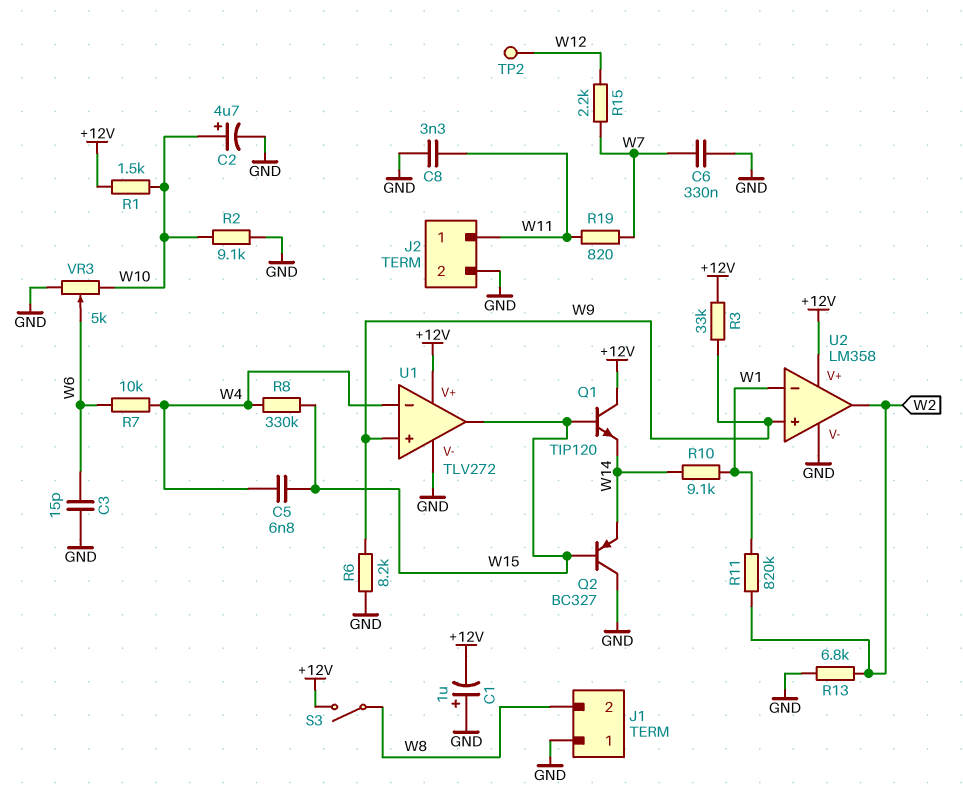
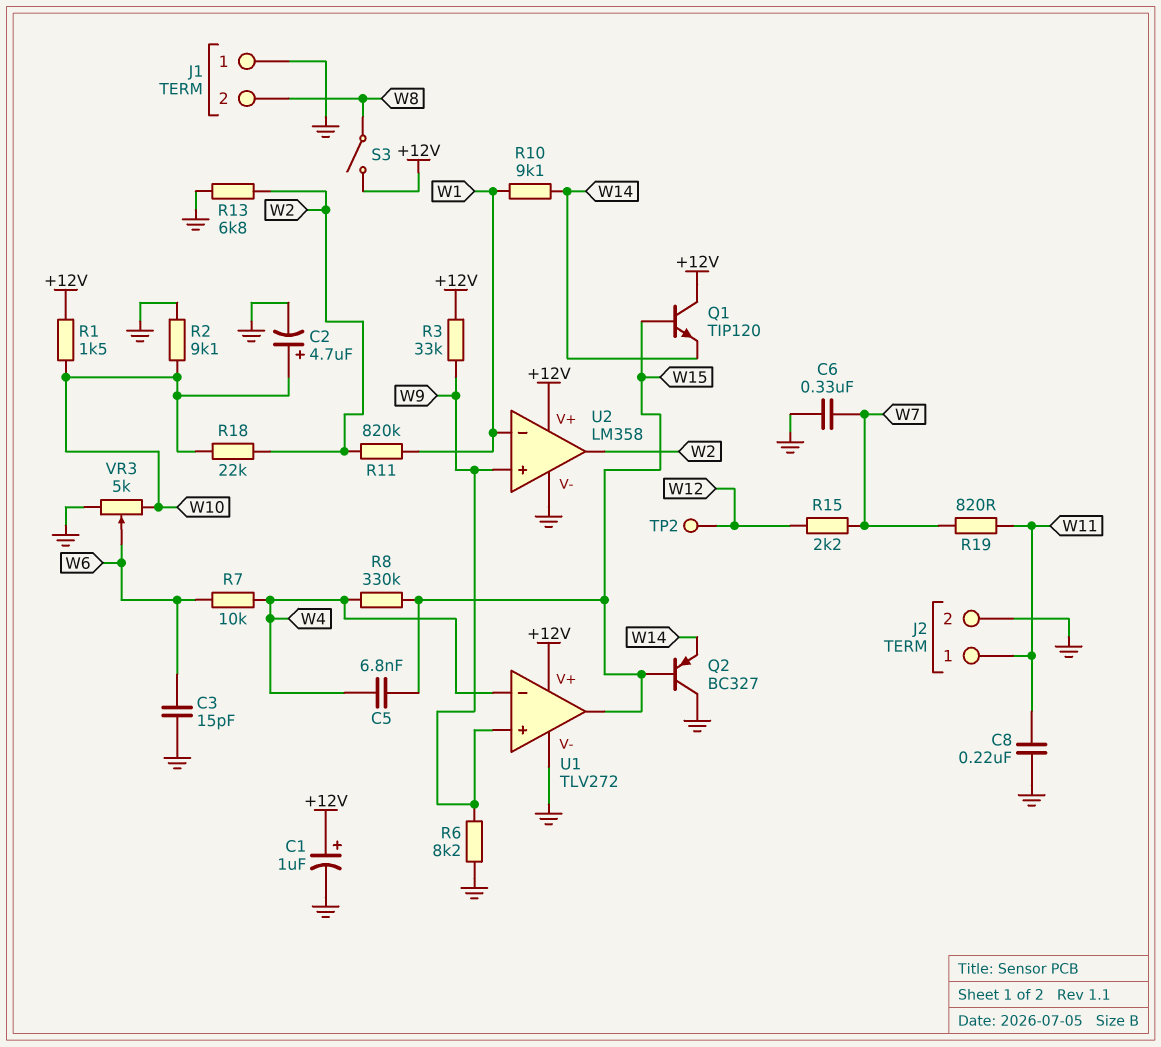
C1: 1uF (plus GND, minus +12V) -> 1uF (plus +12V, minus GND)
C8: 3.3nF (GND, W11) -> 220nF (GND, W11)
R18: none -> 22k (W2, W10)

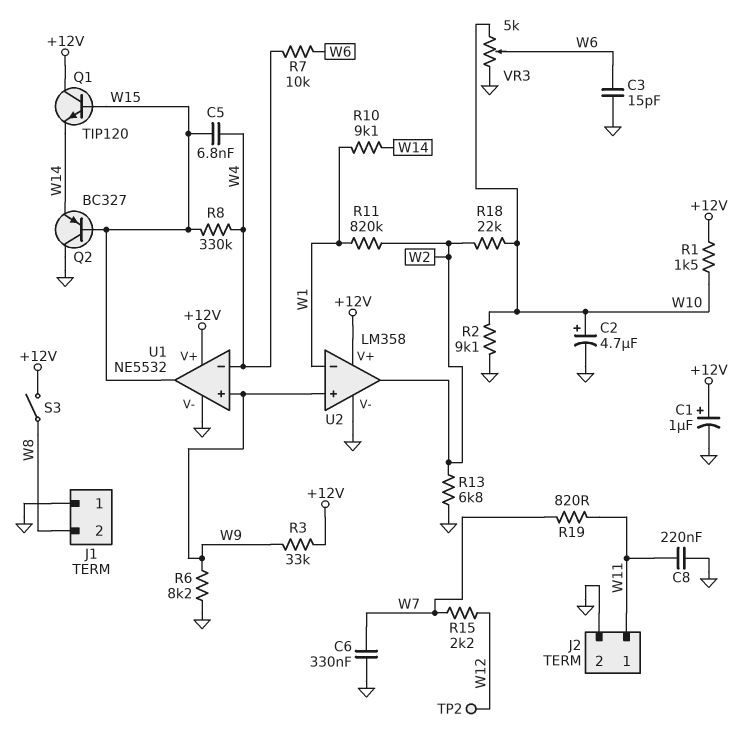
U1: TLV272 -> NE5532

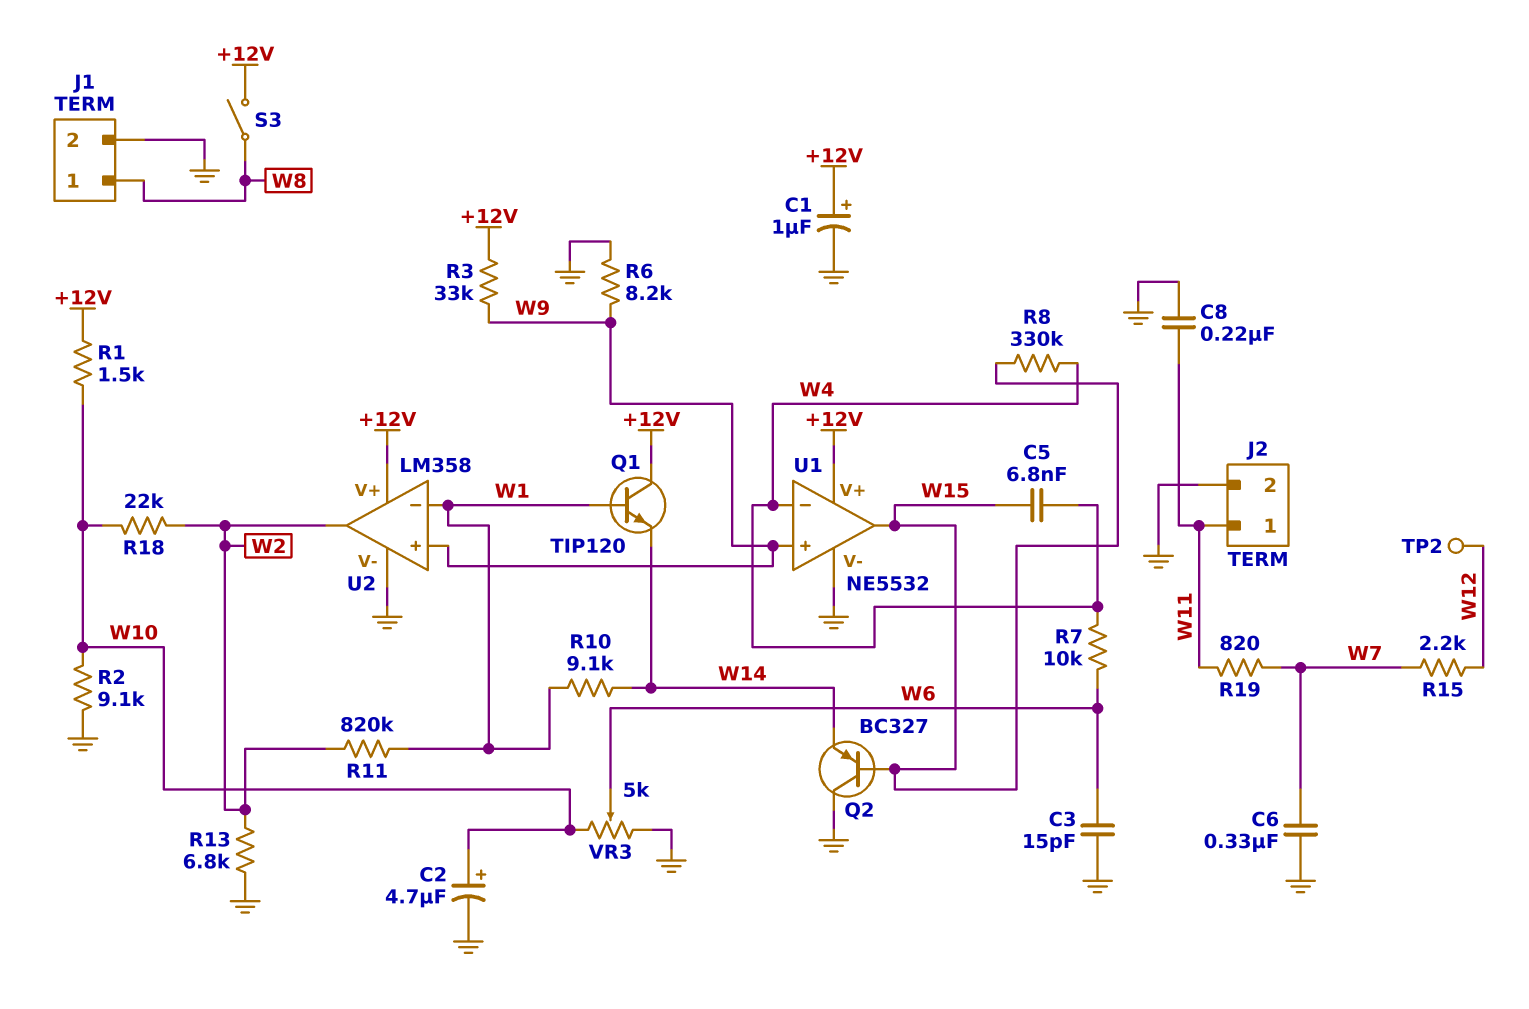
J1 pin 1: GND -> W8
J1 pin 2: W8 -> GND
Q1: NPN TIP120 (B W15, C +12V, E W14) -> NPN TIP120 (B W1, C +12V, E W14)

